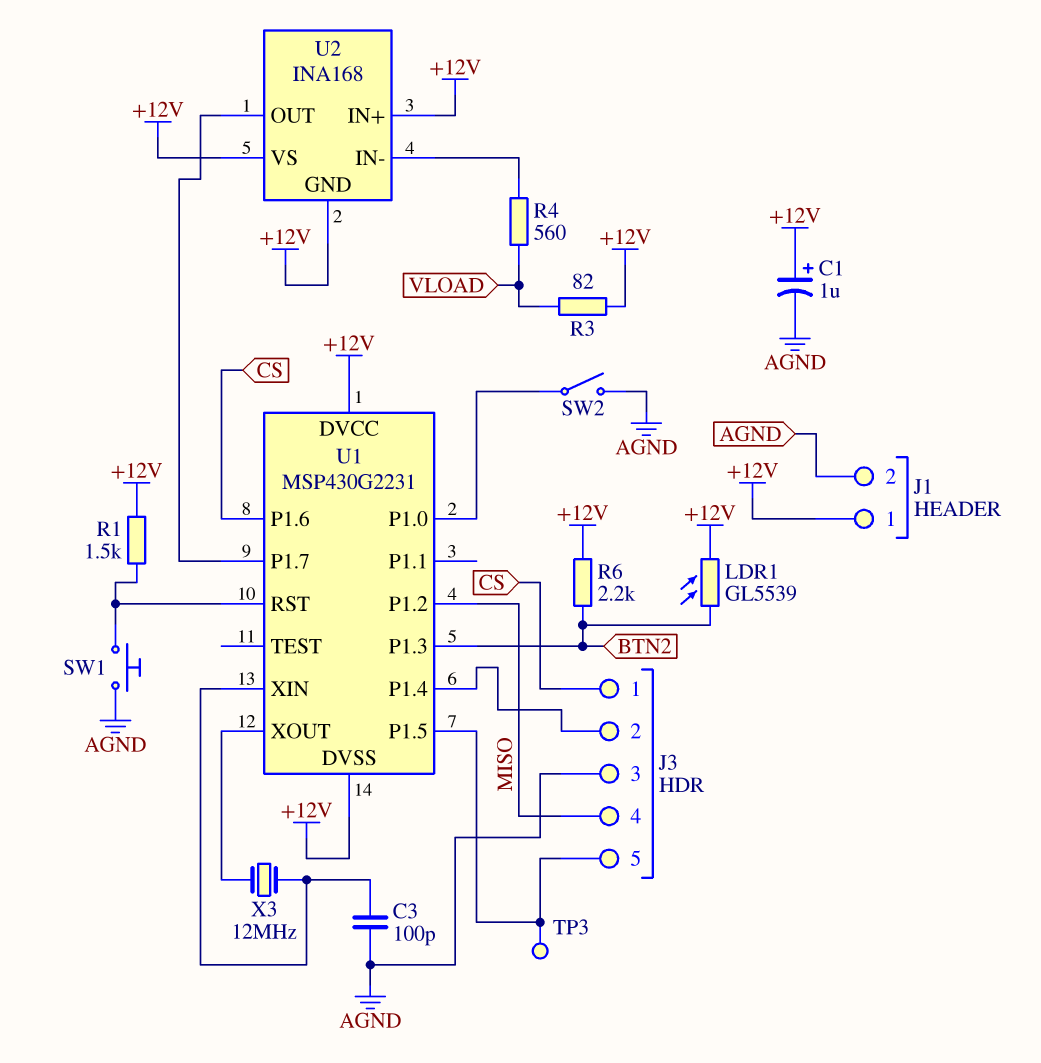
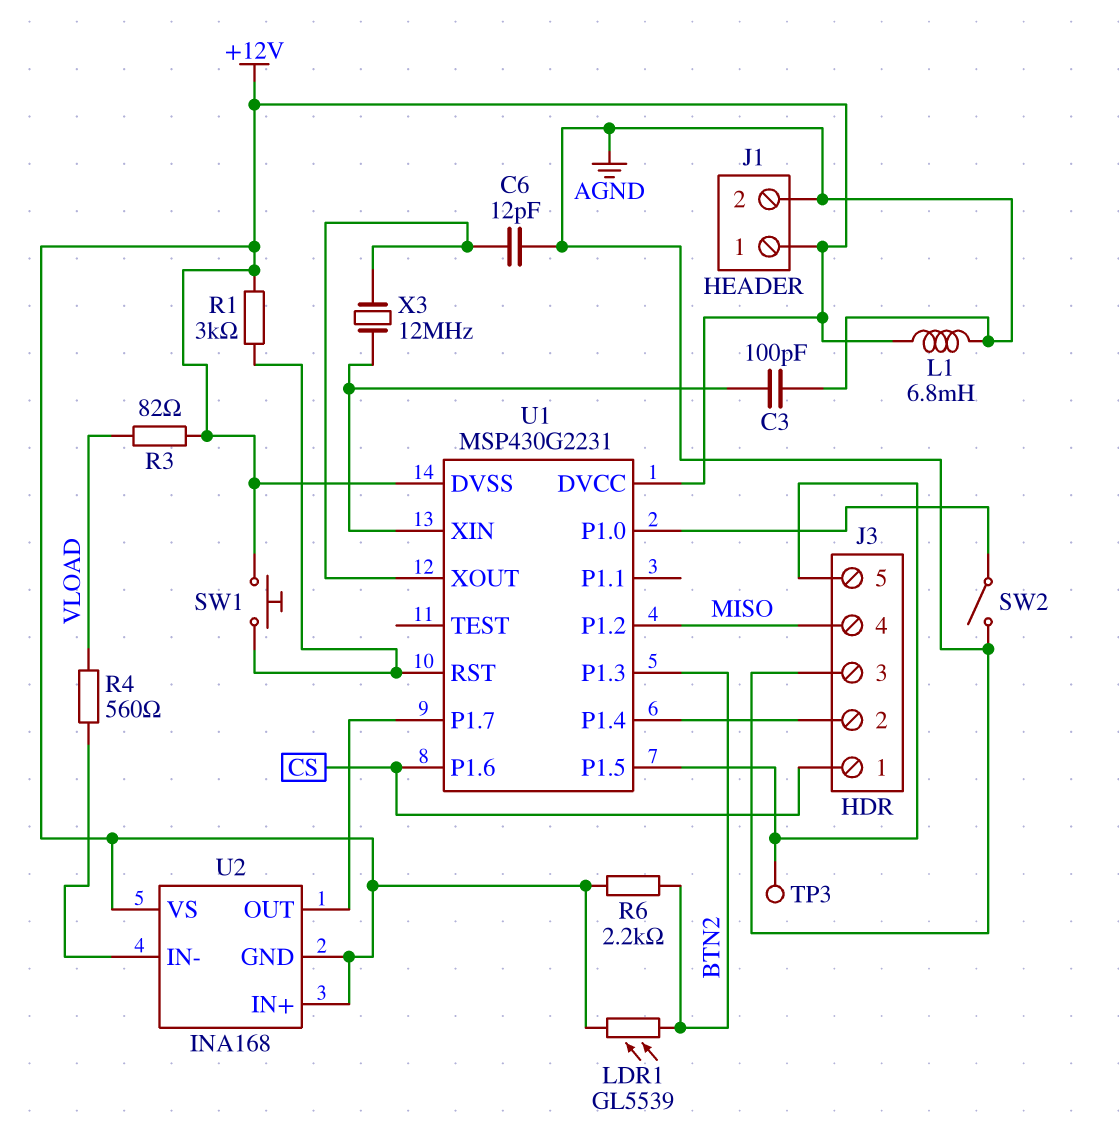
C1: 1uF (plus +12V, minus AGND) -> none
C6: none -> 12pF (AGND, U1/XOUT)
L1: none -> 6.8mH (+12V, AGND)
R1: 1.5k (+12V, U1/RST) -> 3k (+12V, U1/RST)
SW1: button (AGND, U1/RST) -> button (+12V, U1/RST)

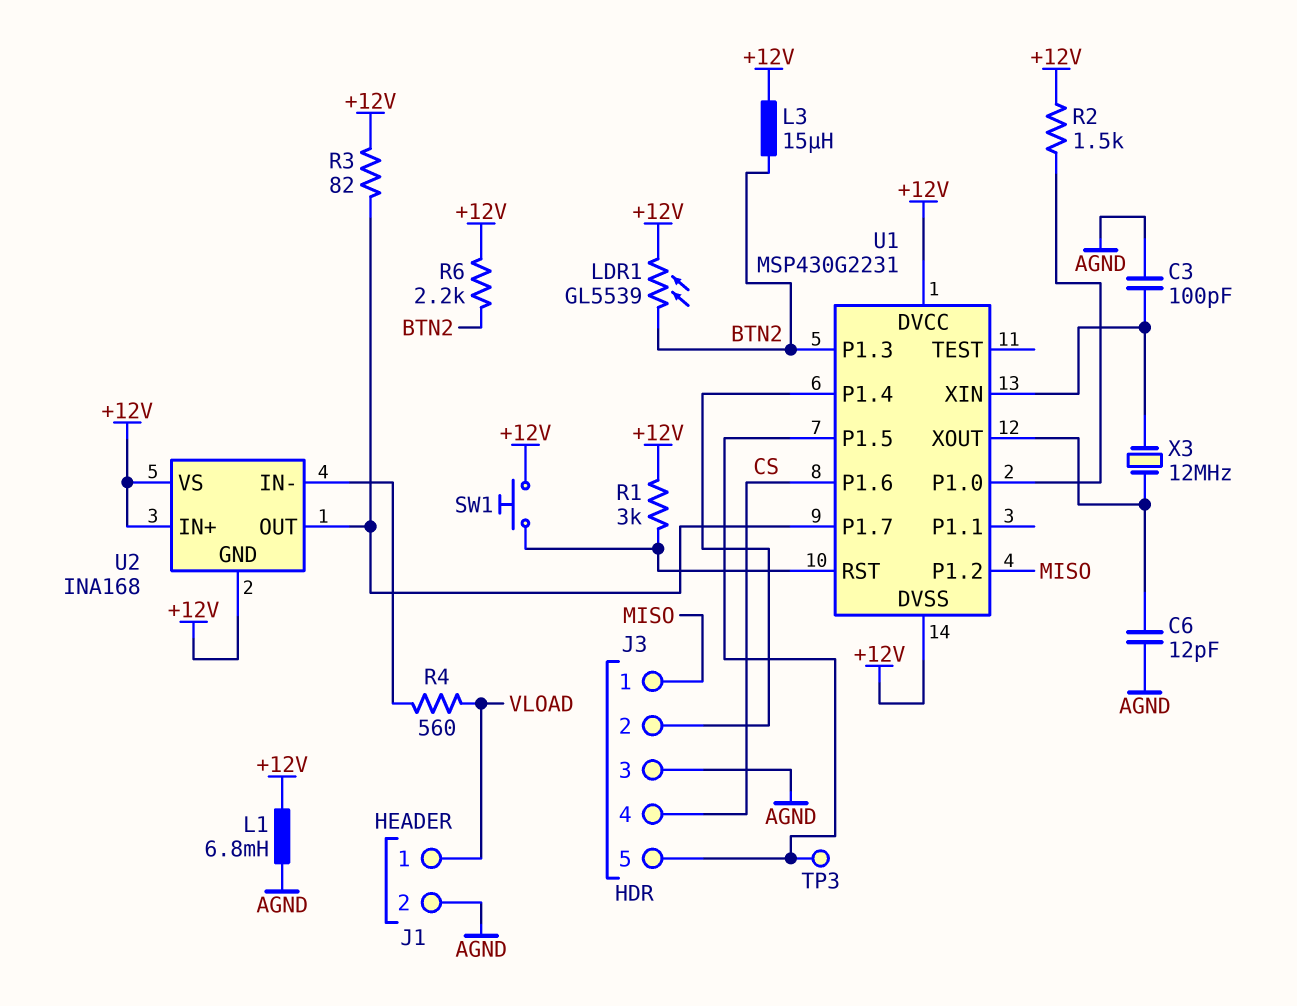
J1 pin 1: +12V -> VLOAD
J3 pin 1: CS -> MISO
J3 pin 4: MISO -> CS
L3: none -> 15uH (+12V, BTN2)
R2: none -> 1.5k (+12V, U1/P1.0)
R3: 82 (+12V, VLOAD) -> 82 (+12V, U1/P1.7)
SW2: switch (AGND, U1/P1.0) -> none

